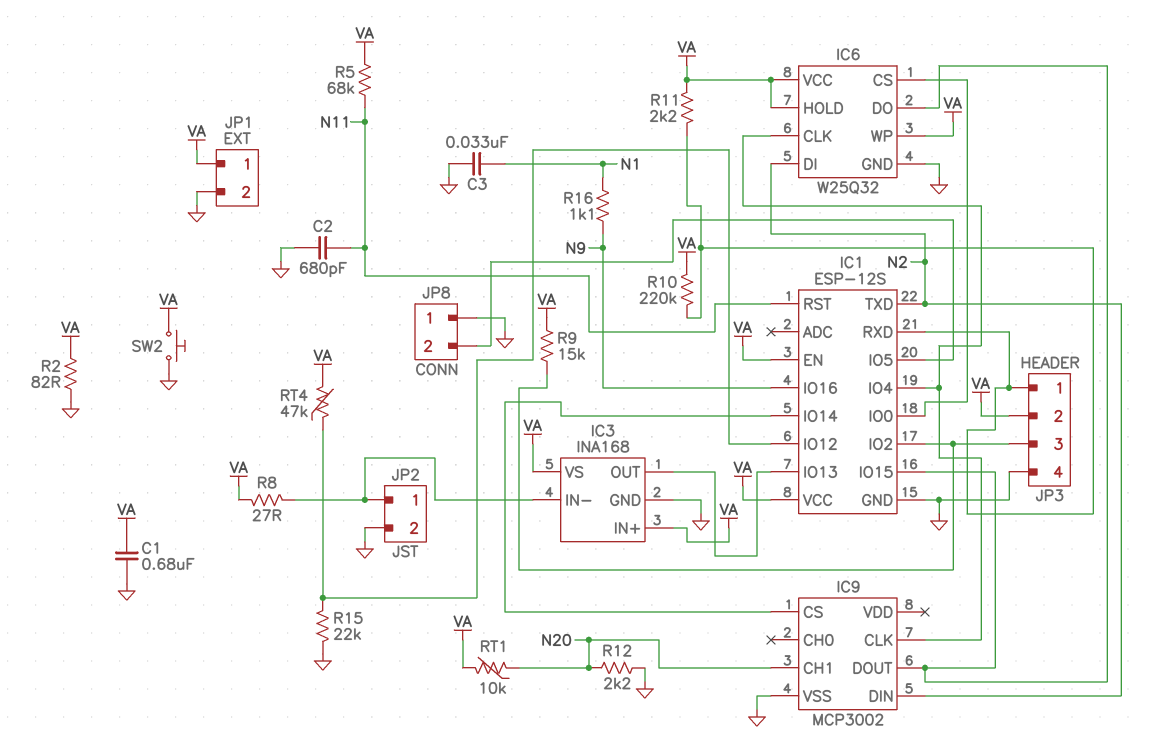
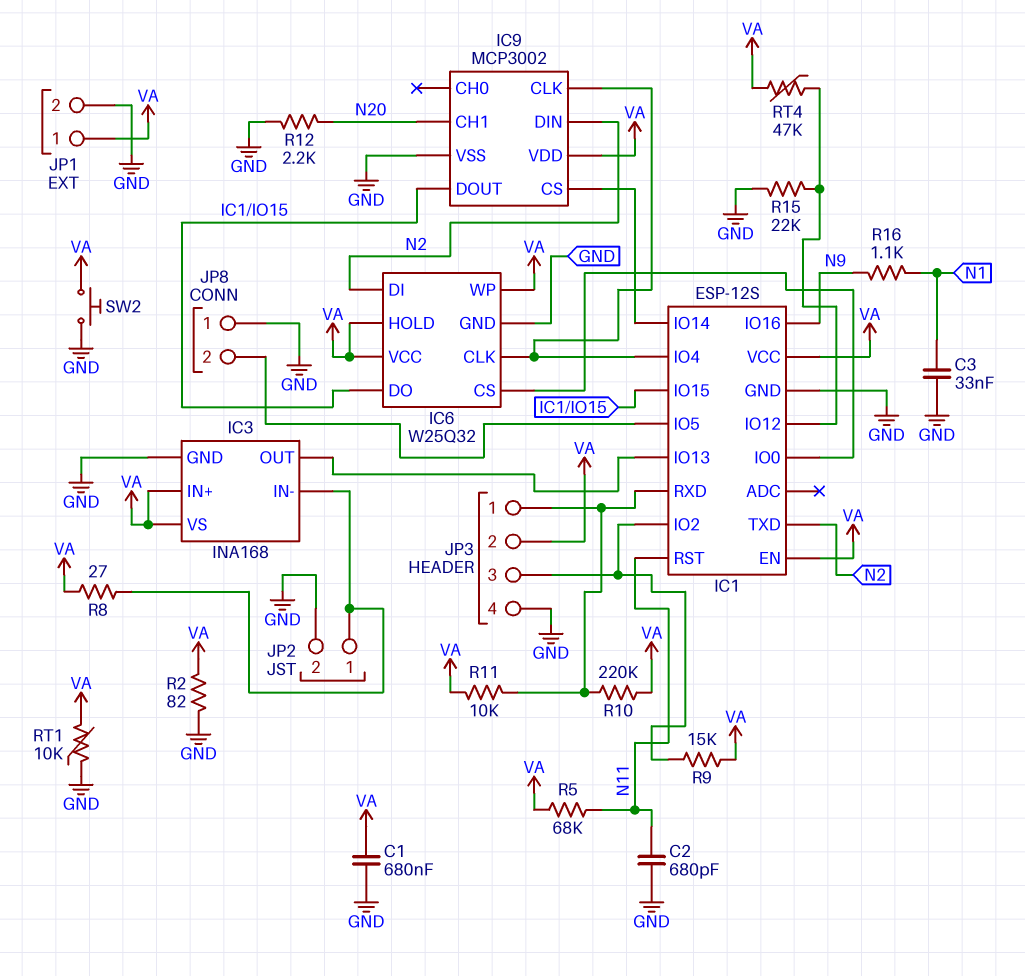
IC9 pin VDD: none -> VA
R11: 2.2k (IC1/RXD, VA) -> 10k (IC1/RXD, VA)
RT1: 10k (N20, VA) -> 10k (GND, VA)

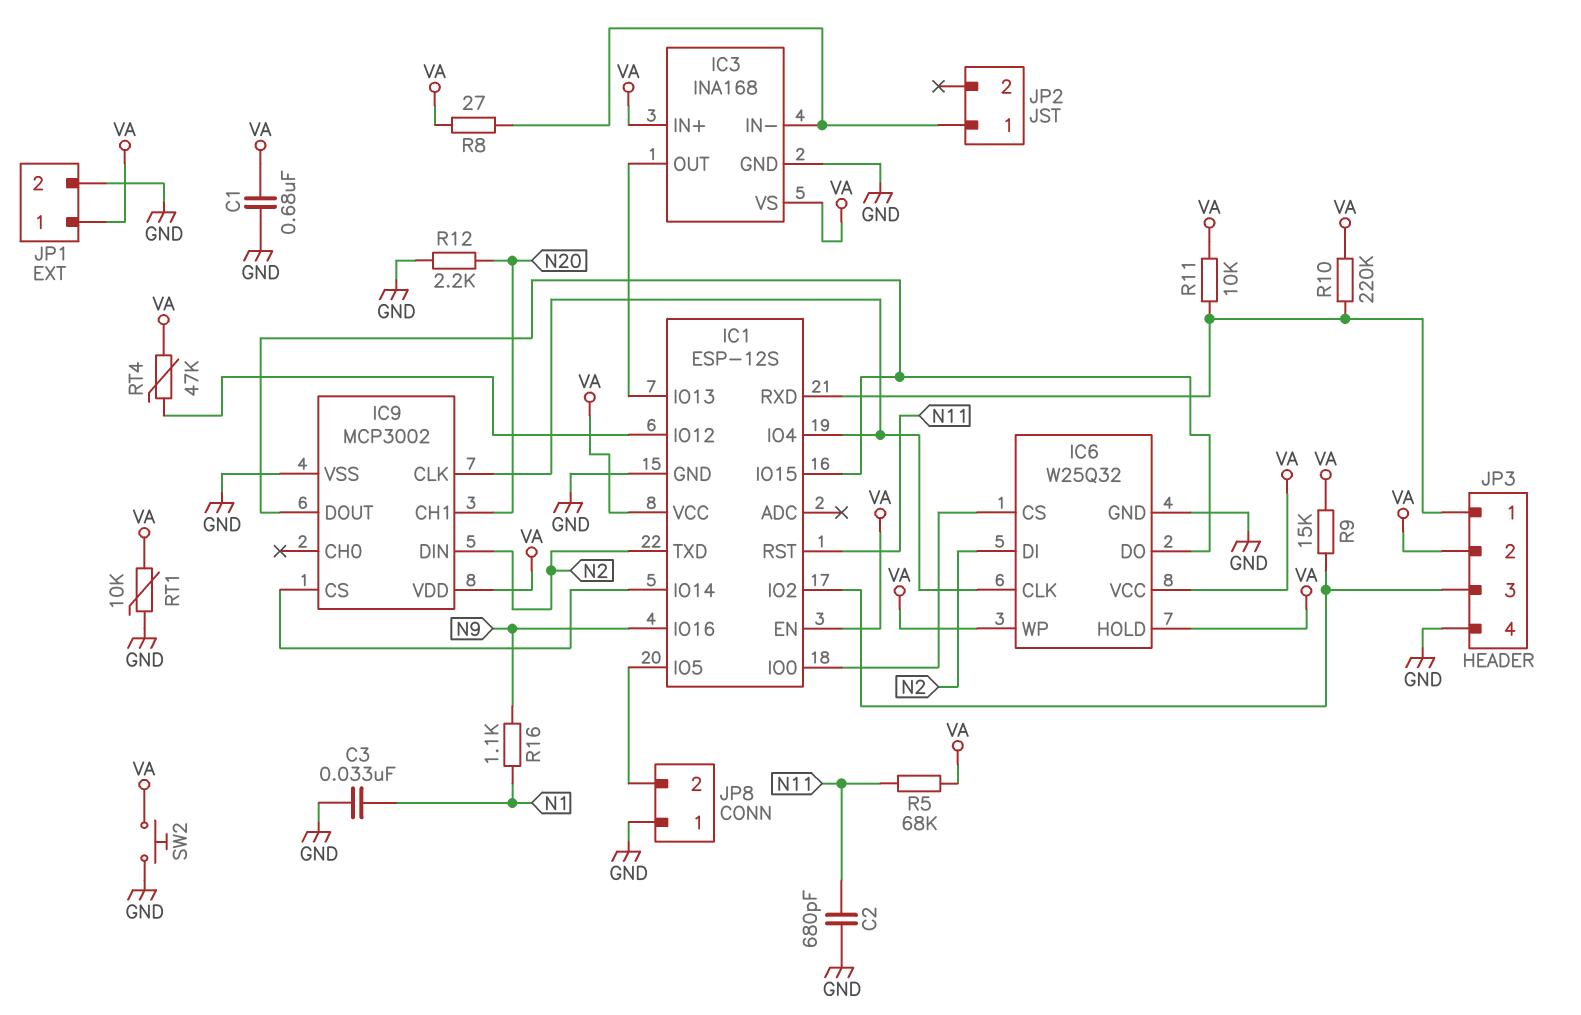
JP2 pin 2: GND -> none
R2: 82 (GND, VA) -> none
R15: 22k (GND, IC1/IO12) -> none

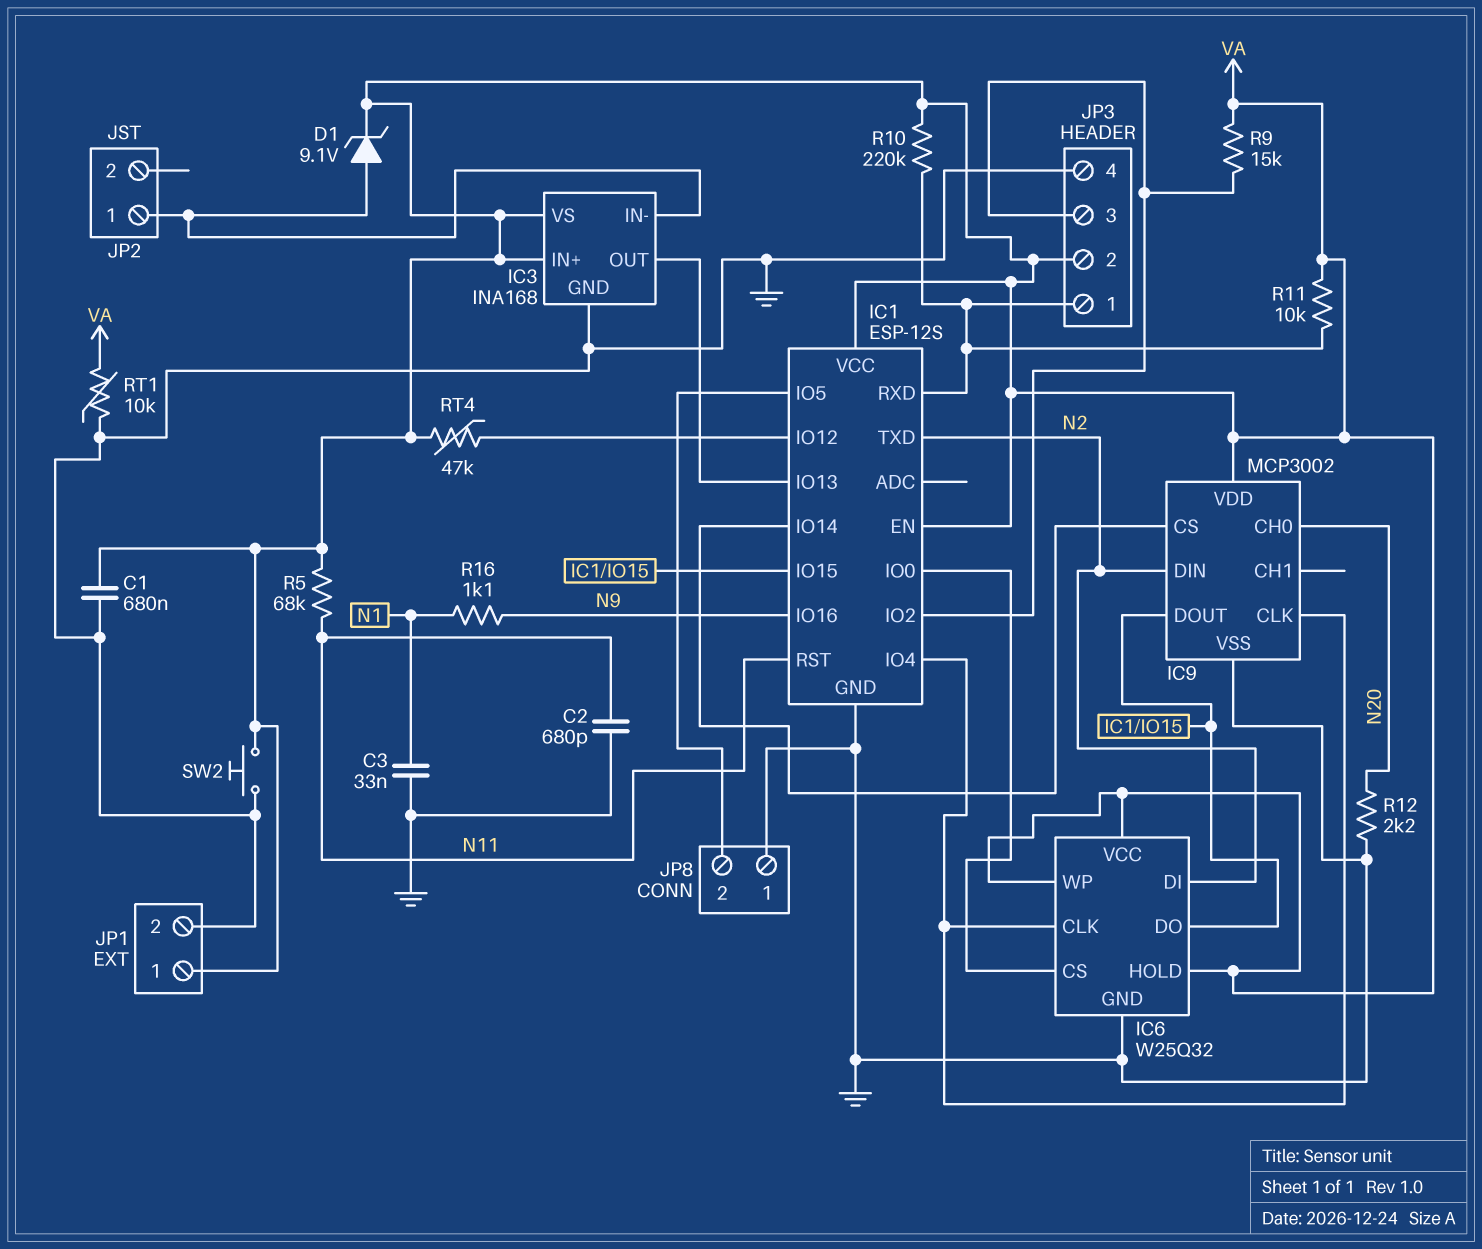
D1: none -> zener 9.1V (A IC3/IN-, K VA)
IC9 pin CH0: none -> N20
IC9 pin CH1: N20 -> none
R8: 27 (IC3/IN-, VA) -> none

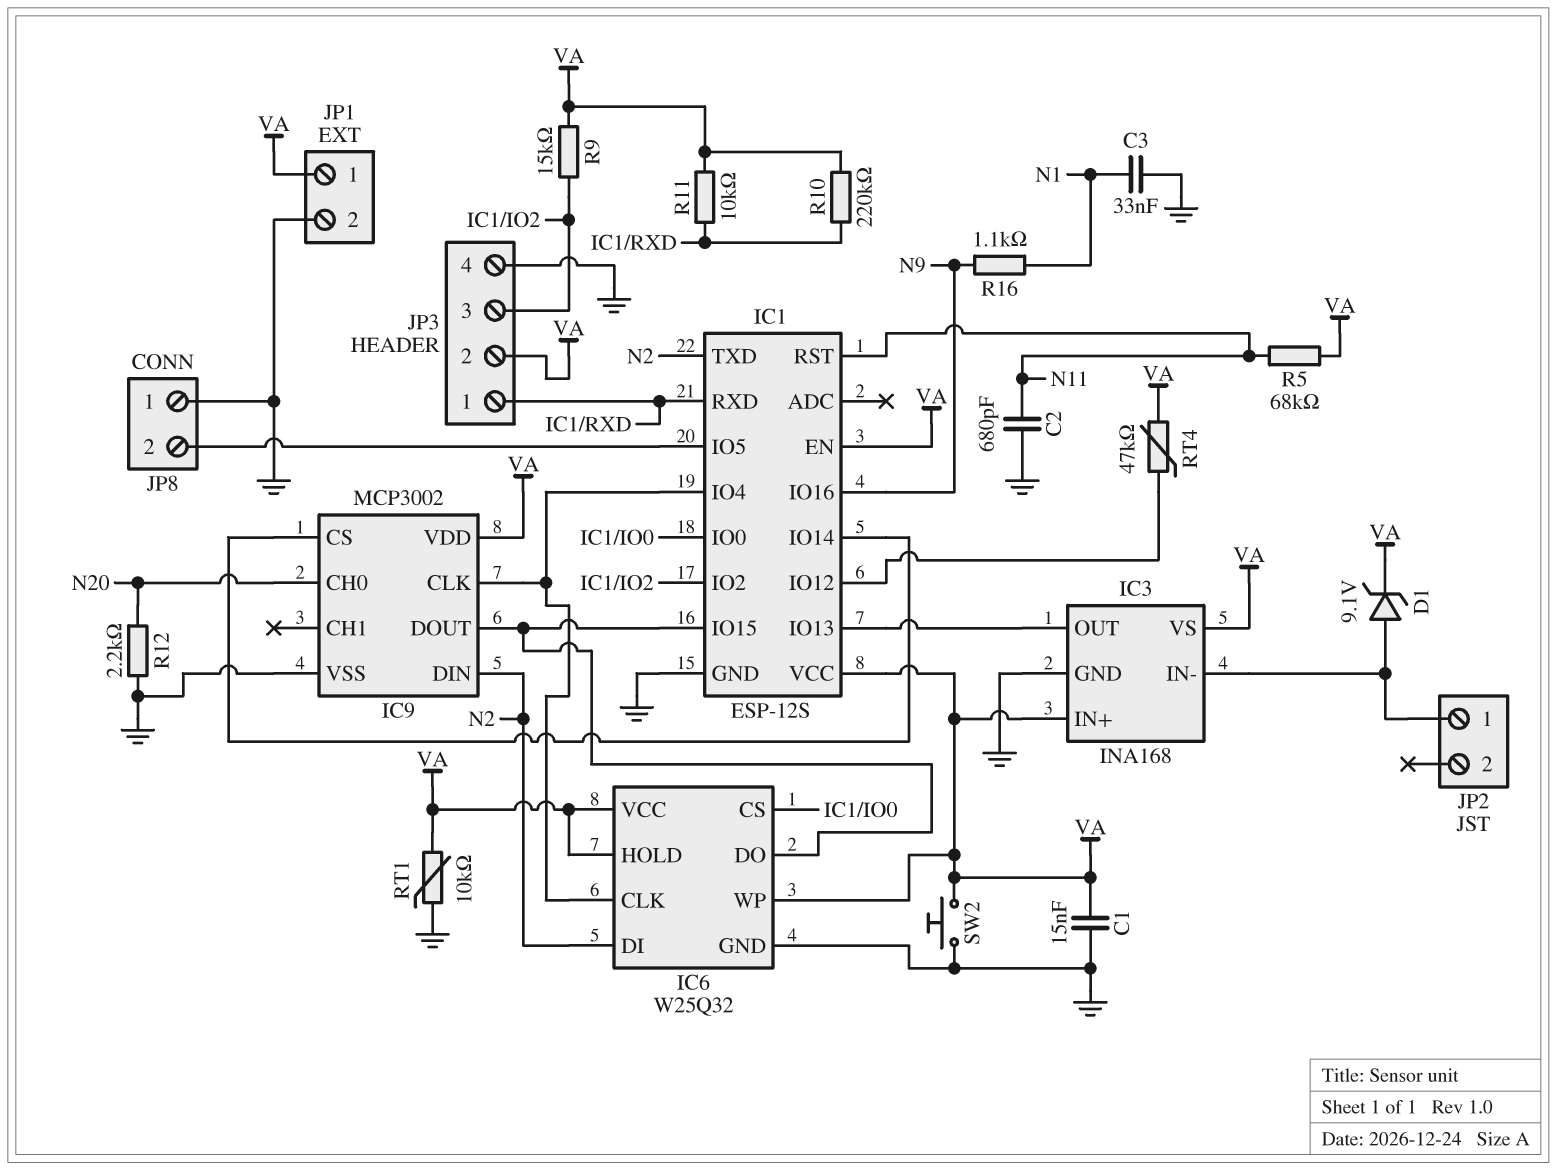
C1: 680nF (GND, VA) -> 15nF (GND, VA)

